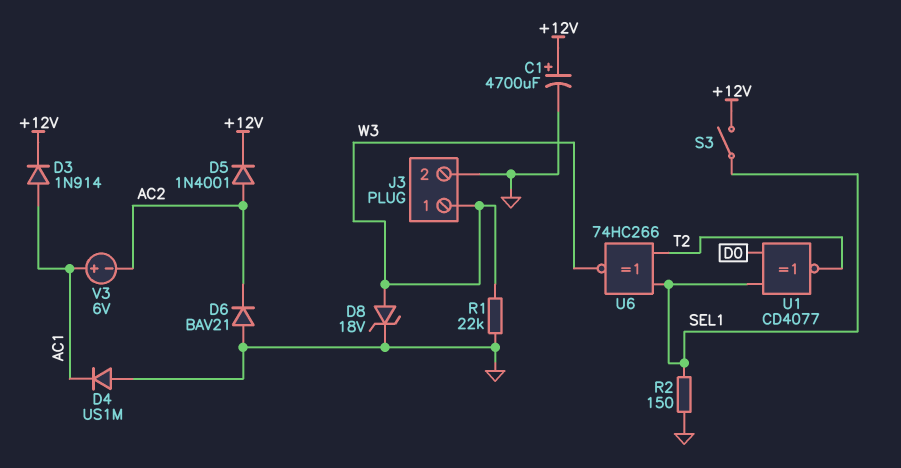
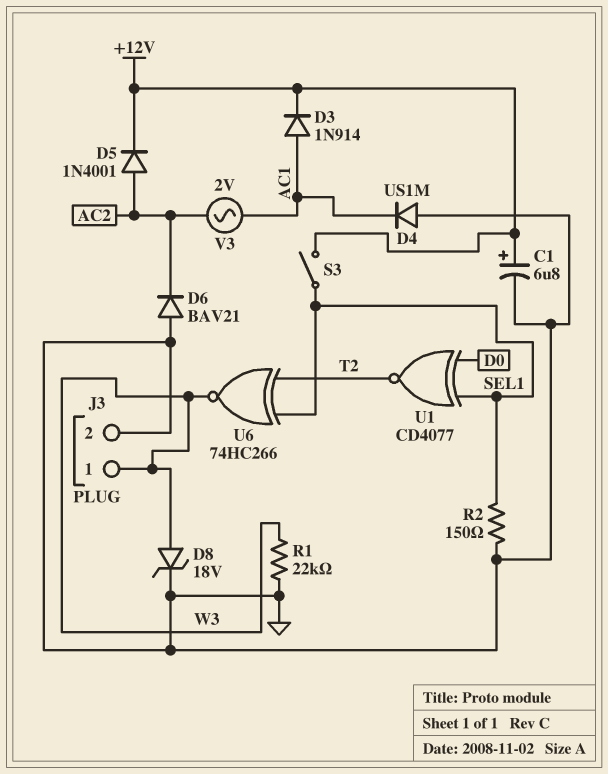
C1: 4700uF (plus +12V, minus GND) -> 6.8uF (plus +12V, minus GND)
V3: 6V (plus AC1, minus AC2) -> AC 2V (AC1, AC2)

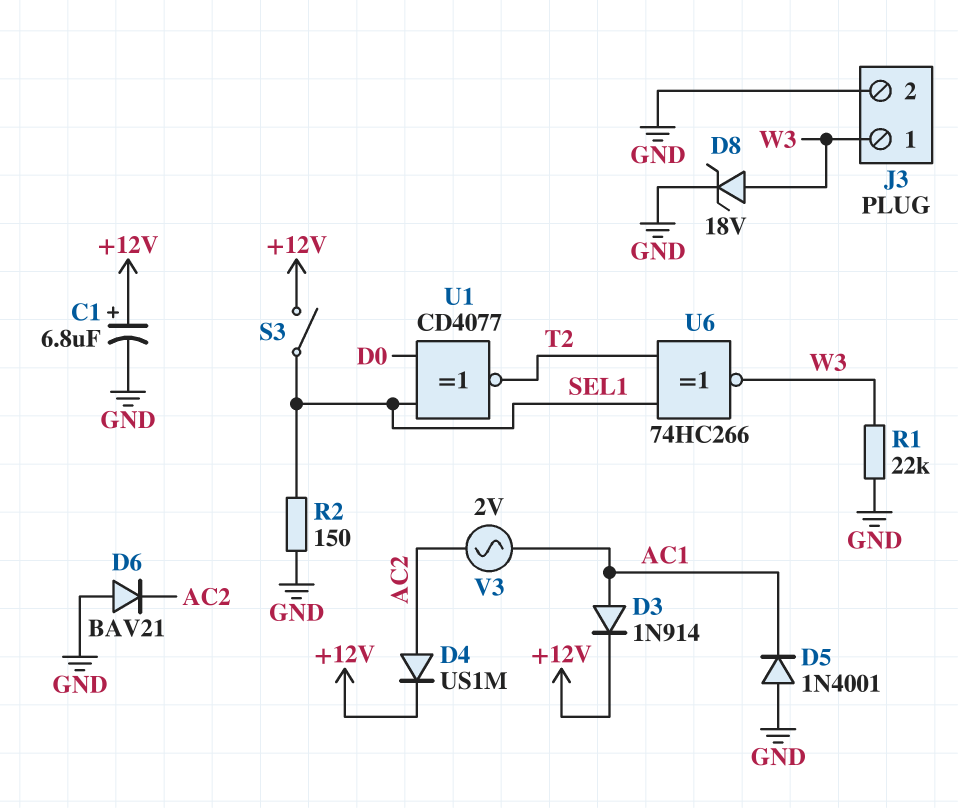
D4: diode US1M (A GND, K AC1) -> diode US1M (A AC2, K +12V)
D5: diode 1N4001 (A AC2, K +12V) -> diode 1N4001 (A GND, K AC1)

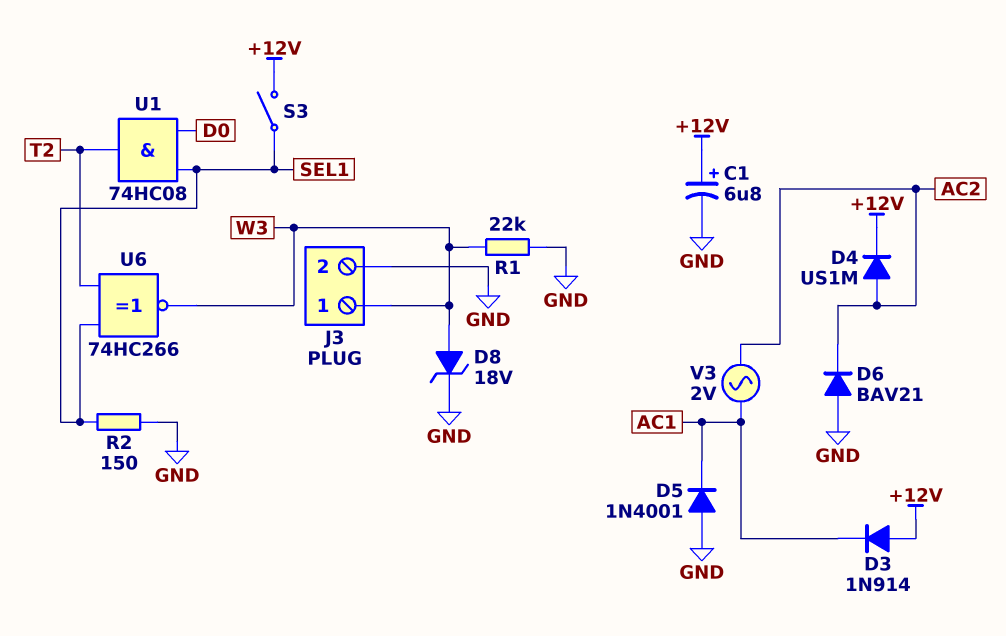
D3: diode 1N914 (A AC1, K +12V) -> diode 1N914 (A +12V, K AC1)
U1: XNOR CD4077 (in D0, in SEL1, out T2) -> AND 74HC08 (in D0, in SEL1, out T2)

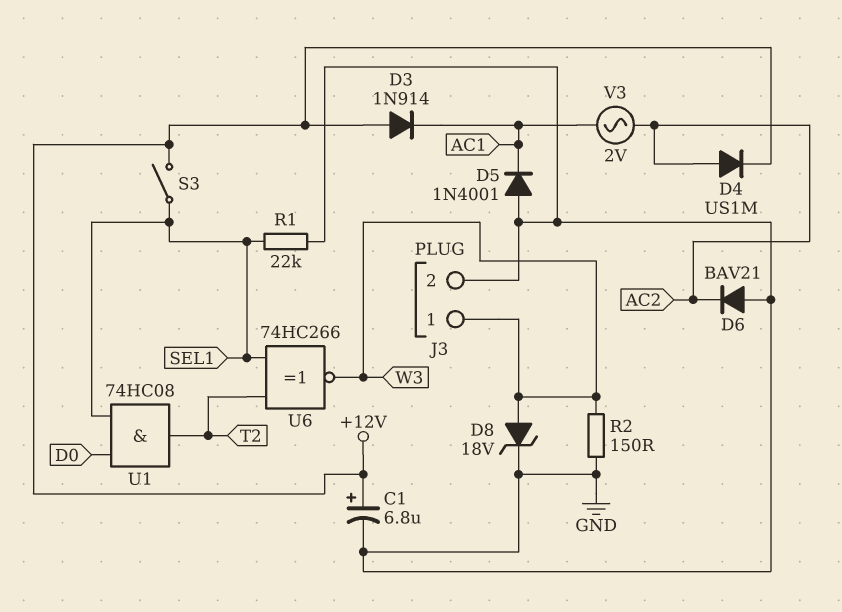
R1: 22k (GND, W3) -> 22k (GND, SEL1)
R2: 150 (GND, SEL1) -> 150 (GND, W3)

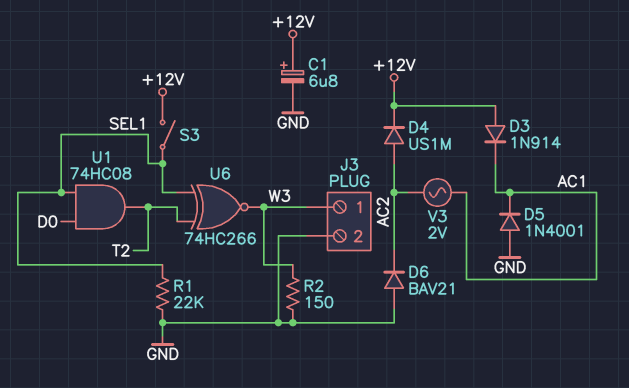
D8: zener 18V (A W3, K GND) -> none

